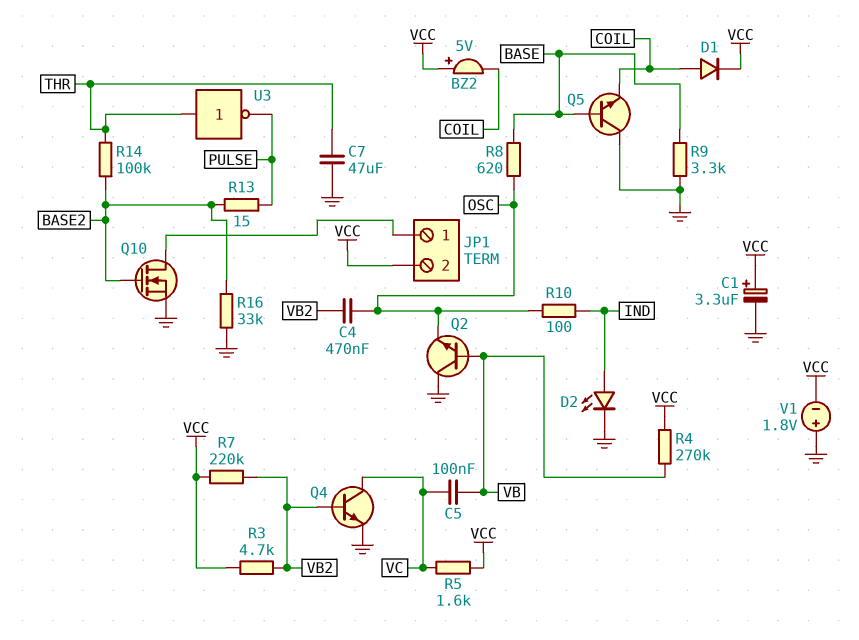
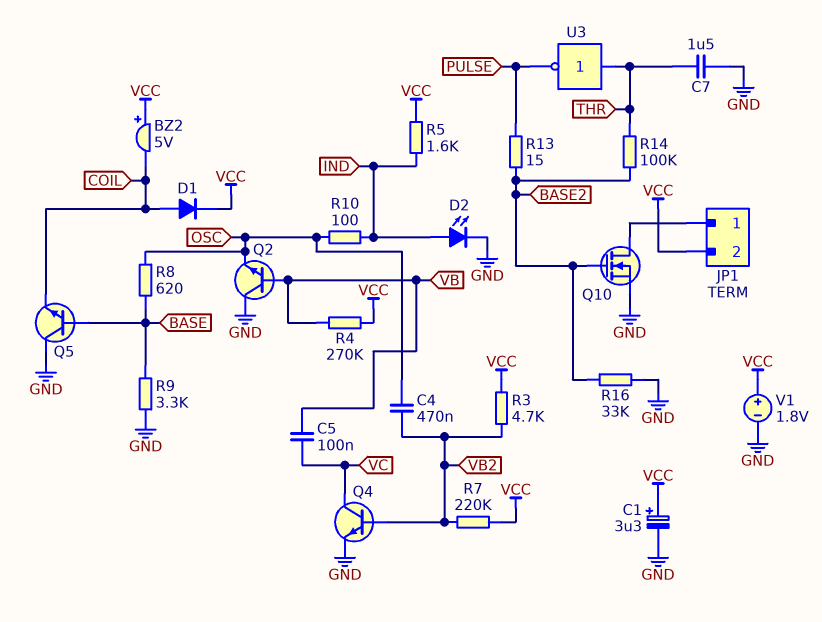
C7: 47uF (GND, THR) -> 1.5uF (GND, THR)
R5: 1.6k (VC, VCC) -> 1.6k (IND, VCC)
V1: 1.8V (plus GND, minus VCC) -> 1.8V (plus VCC, minus GND)

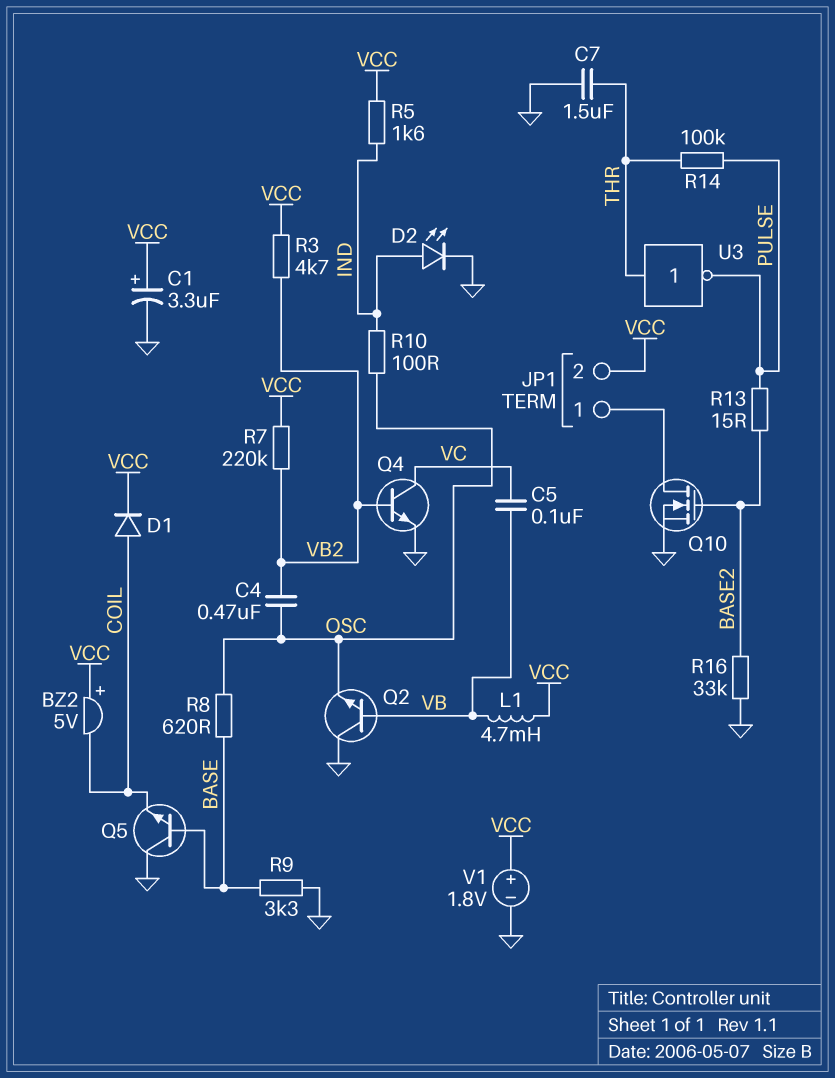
L1: none -> 4.7mH (VB, VCC)
R4: 270k (VB, VCC) -> none
R14: 100k (BASE2, THR) -> 100k (PULSE, THR)

